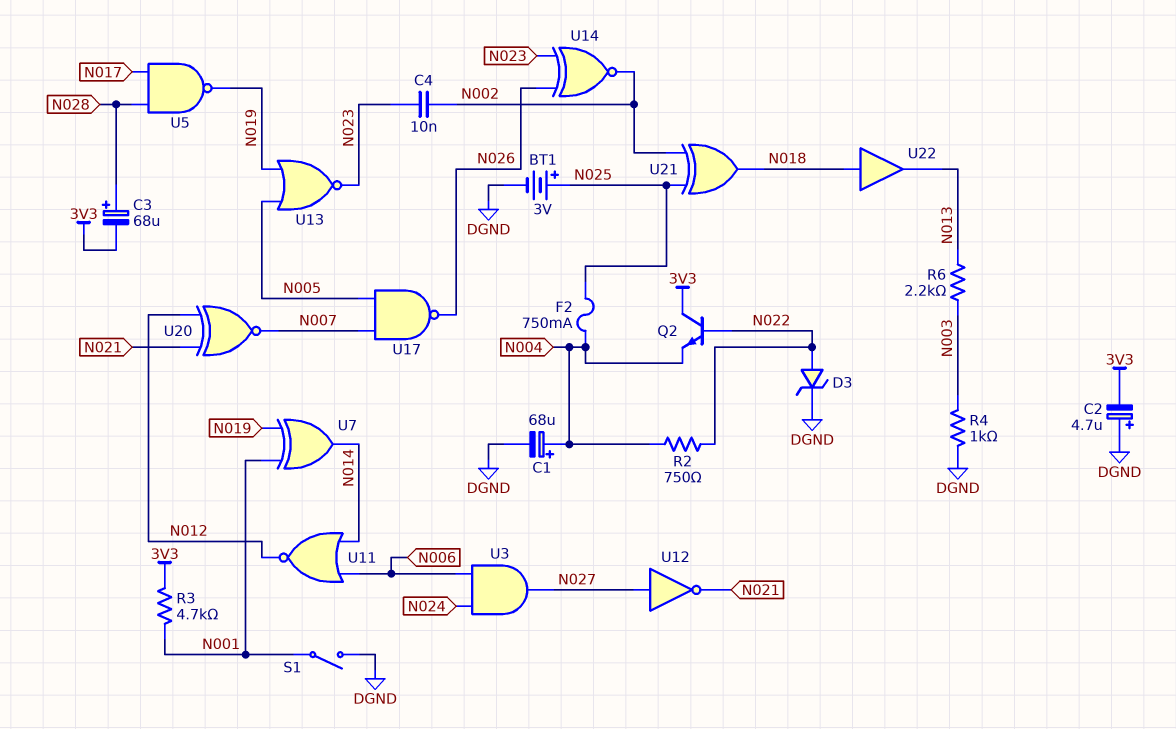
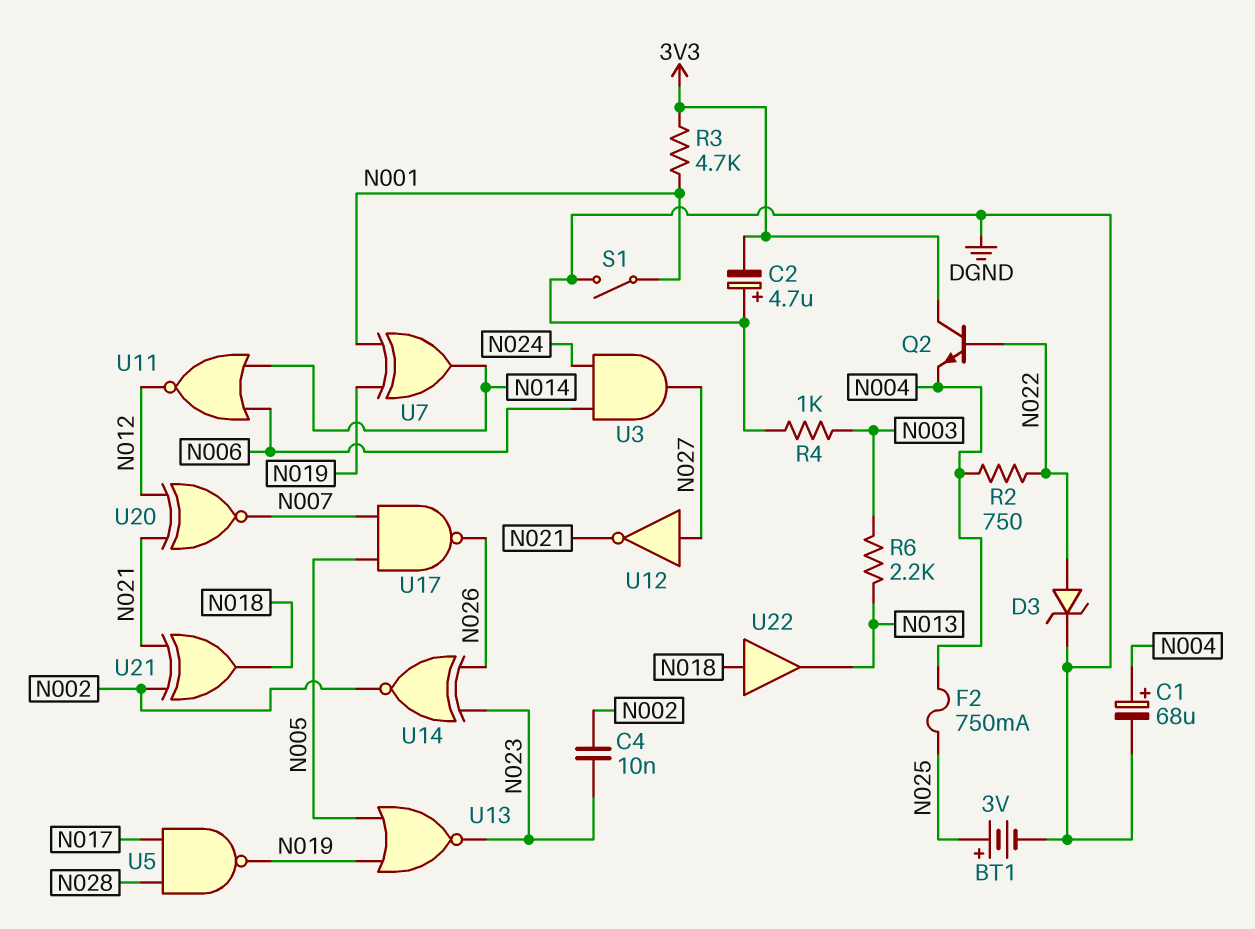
C3: 68uF (plus N028, minus 3V3) -> none
U21: XOR (in N002, in N025, out N018) -> XOR (in N002, in N021, out N018)

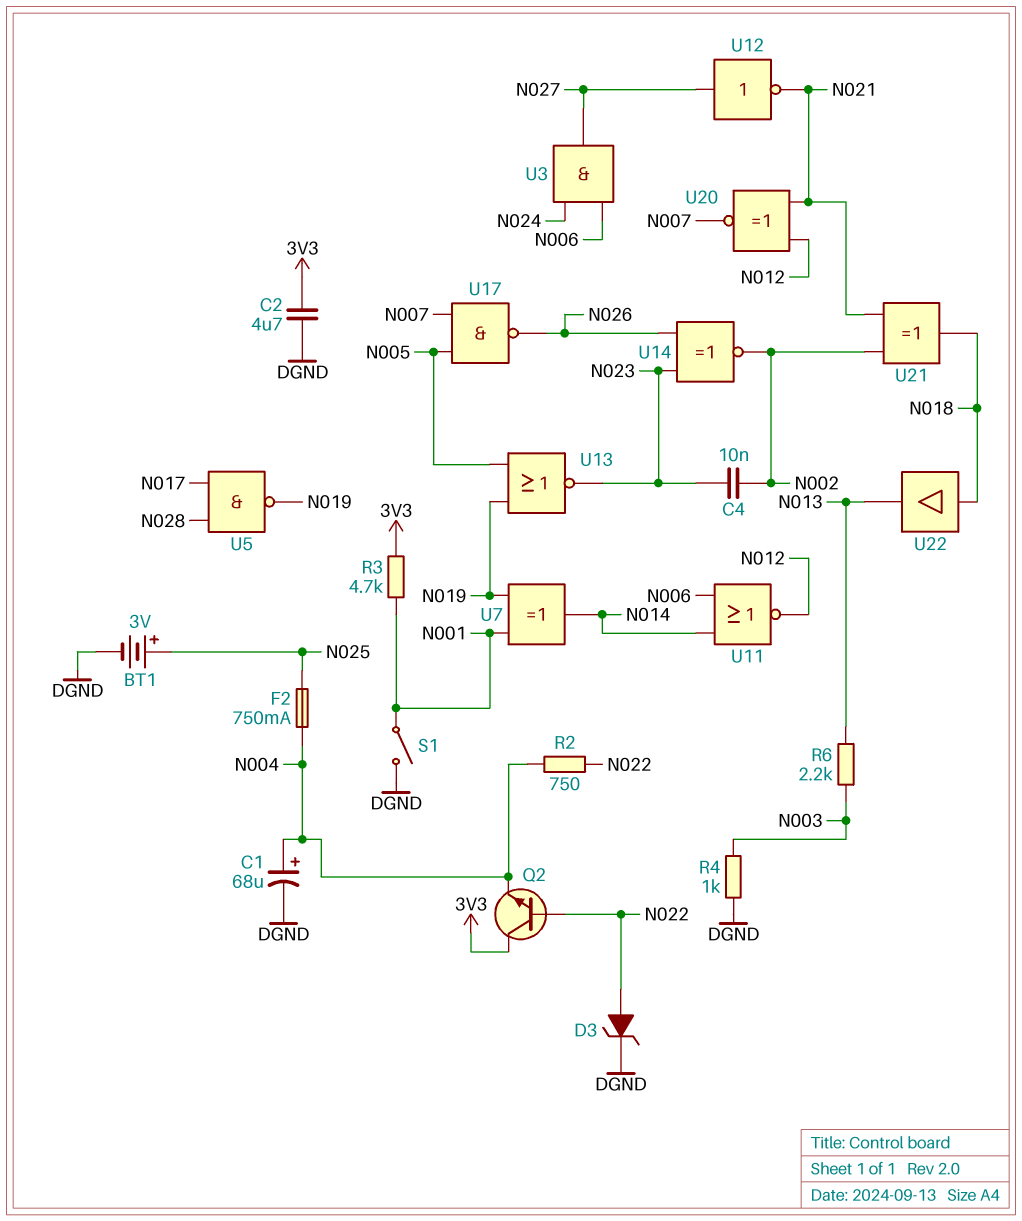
C2: 4.7uF (plus DGND, minus 3V3) -> 4.7uF (3V3, DGND)

